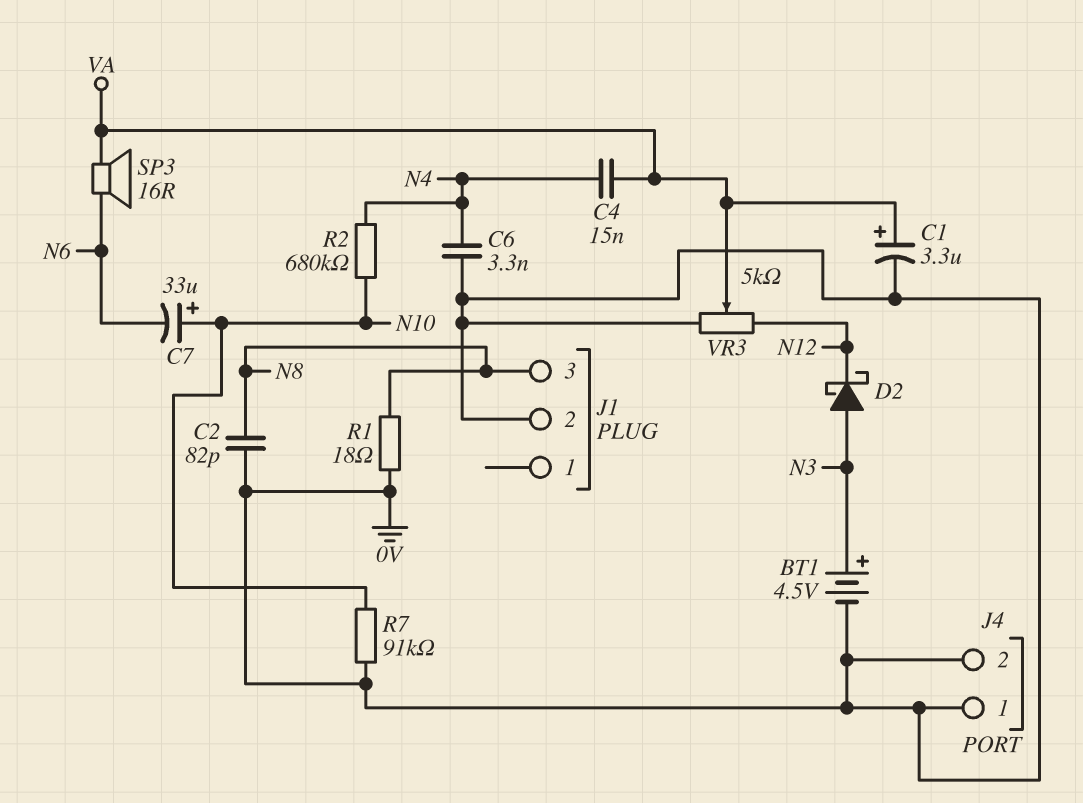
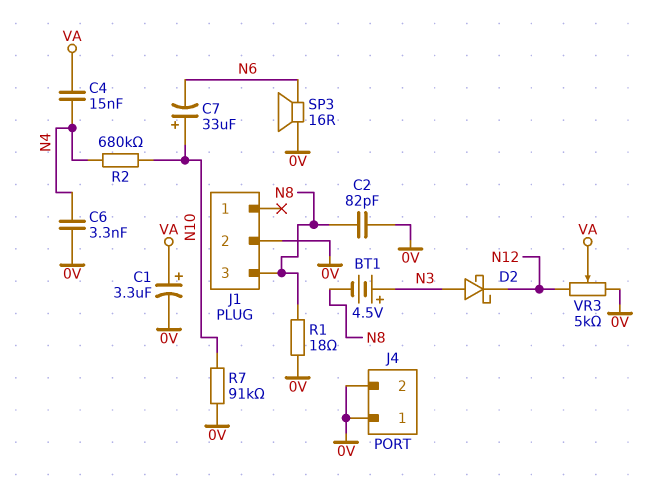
BT1: 4.5V (plus N3, minus 0V) -> 4.5V (plus N3, minus N8)
SP3: speaker 16R (N6, VA) -> speaker 16R (0V, N6)

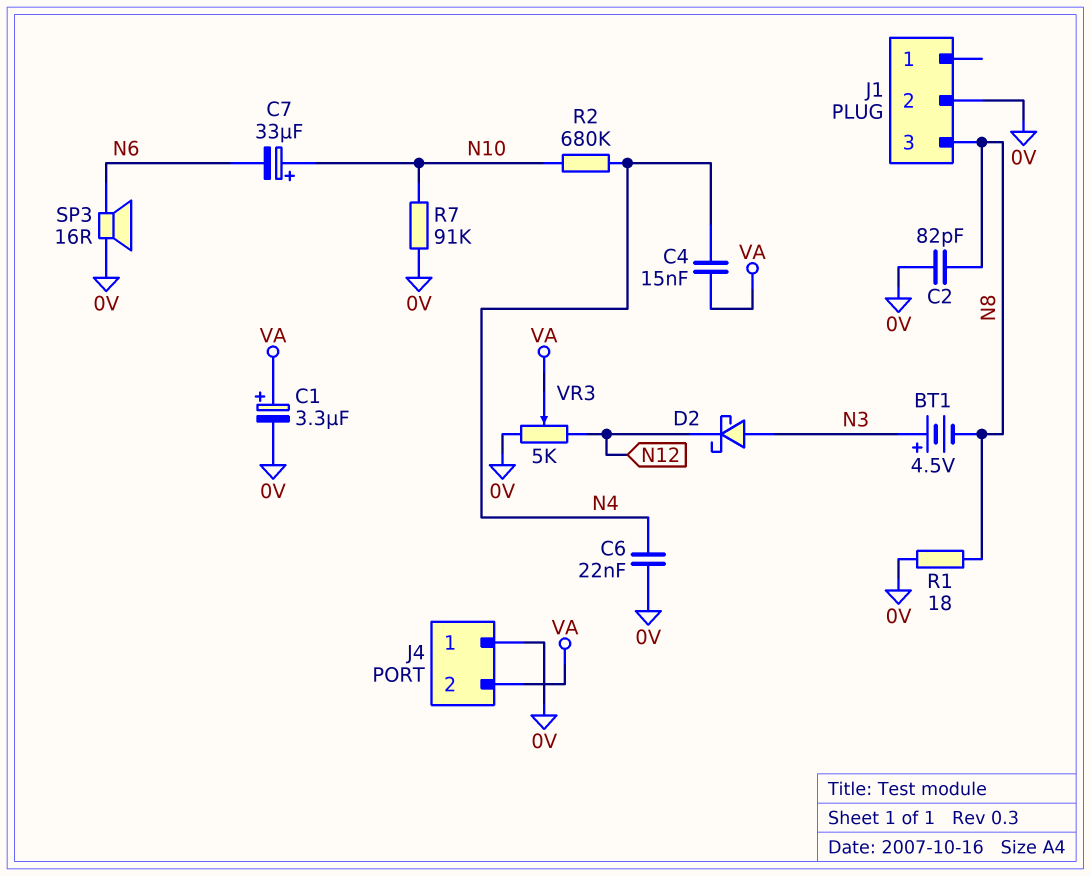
C6: 3.3nF (0V, N4) -> 22nF (0V, N4)
J4 pin 2: 0V -> VA

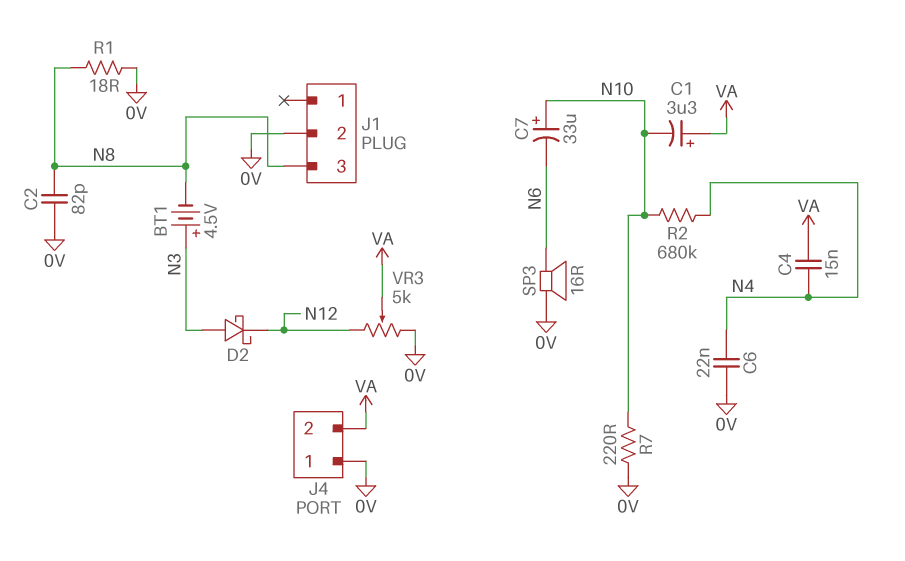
C1: 3.3uF (plus VA, minus 0V) -> 3.3uF (plus VA, minus N10)
R7: 91k (0V, N10) -> 220 (0V, N10)

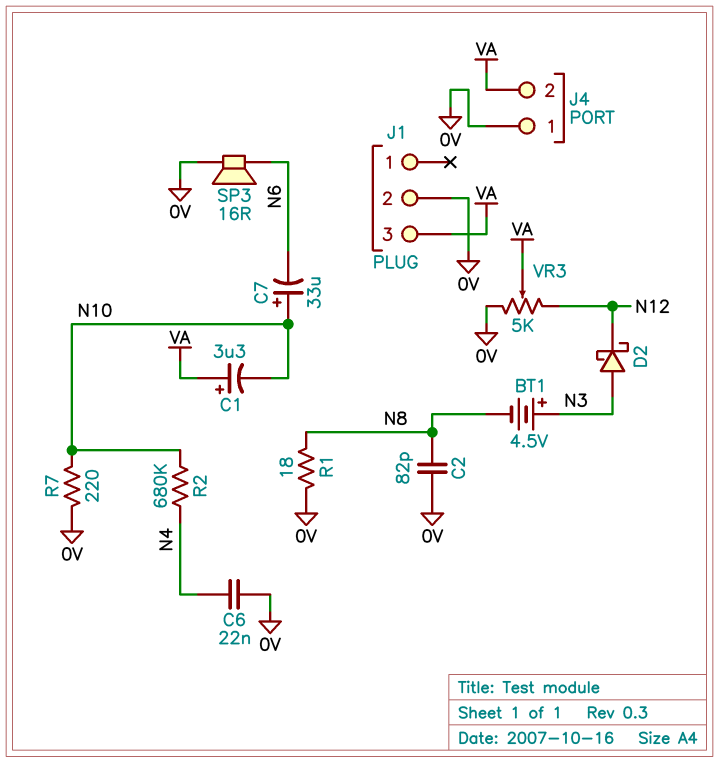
C4: 15nF (N4, VA) -> none
J1 pin 3: N8 -> VA

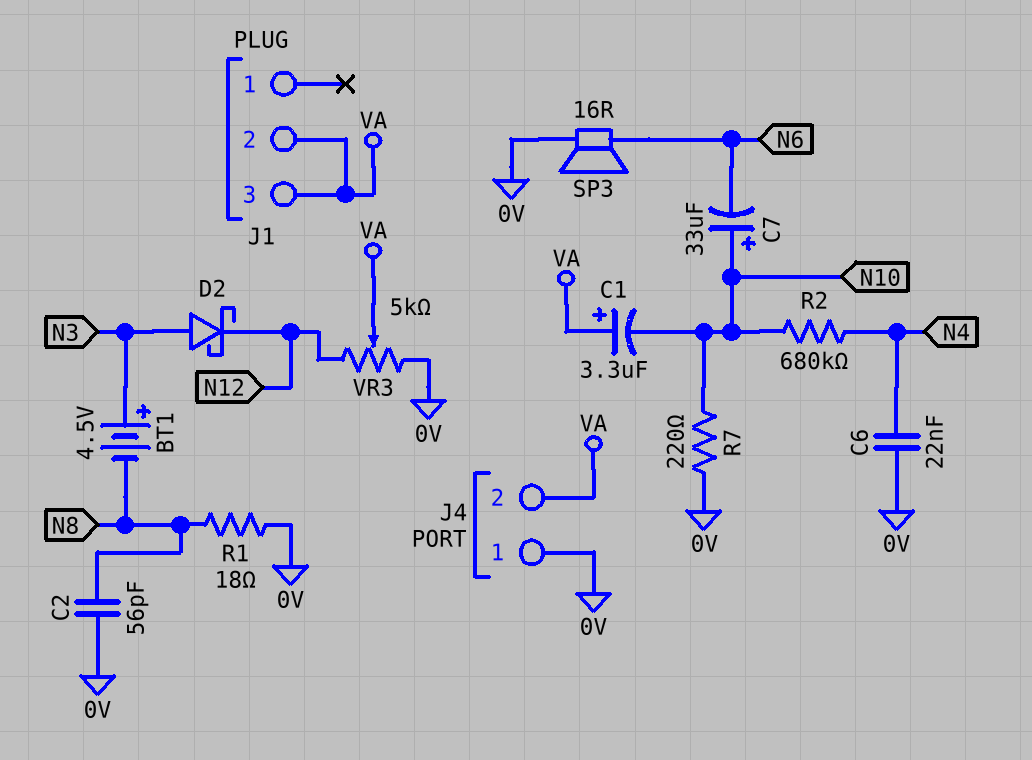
C2: 82pF (0V, N8) -> 56pF (0V, N8)
J1 pin 2: 0V -> VA

